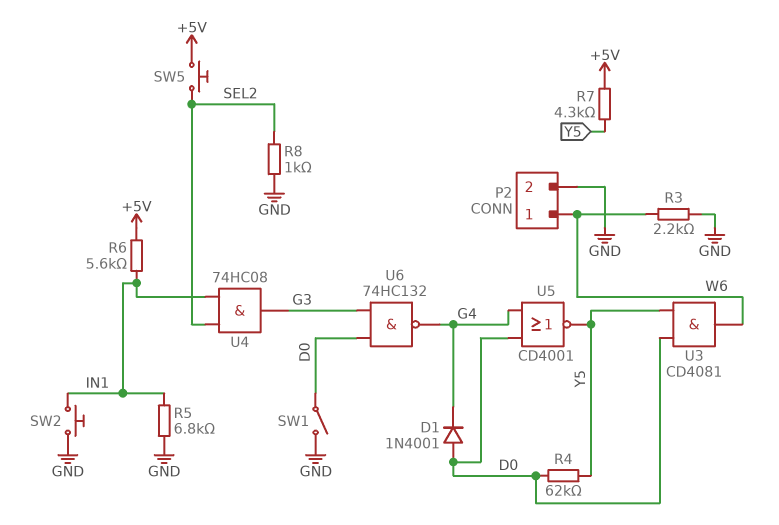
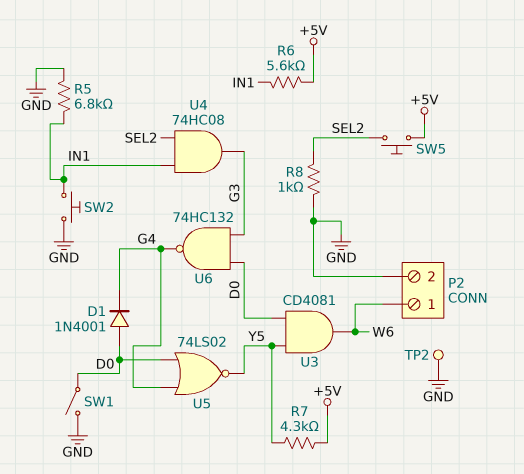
R3: 2.2k (GND, W6) -> none
R4: 62k (D0, Y5) -> none
TP2: none -> test point (GND)
U5: NOR CD4001 (in D0, in G4, out Y5) -> NOR 74LS02 (in D0, in G4, out Y5)

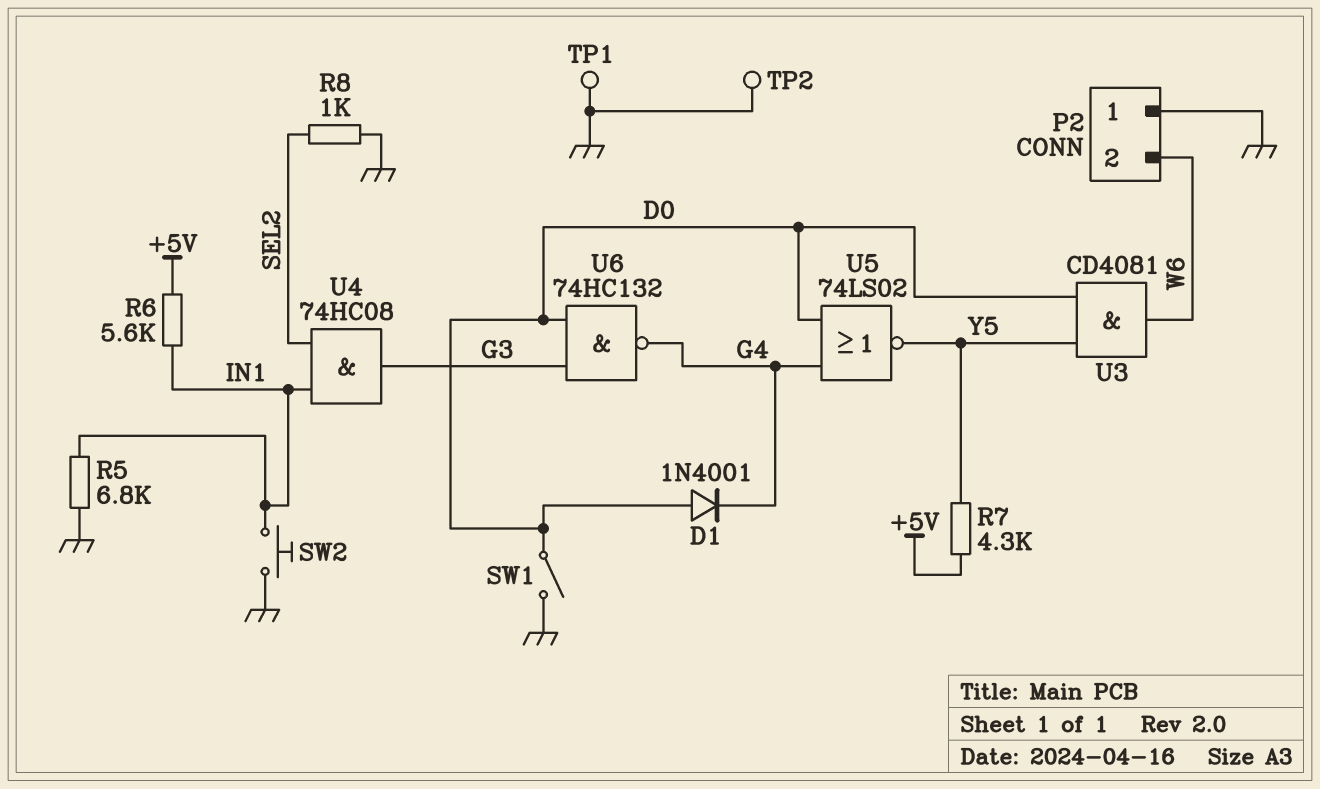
P2 pin 1: W6 -> GND
P2 pin 2: GND -> W6
SW5: button (+5V, SEL2) -> none
TP1: none -> test point (GND)

